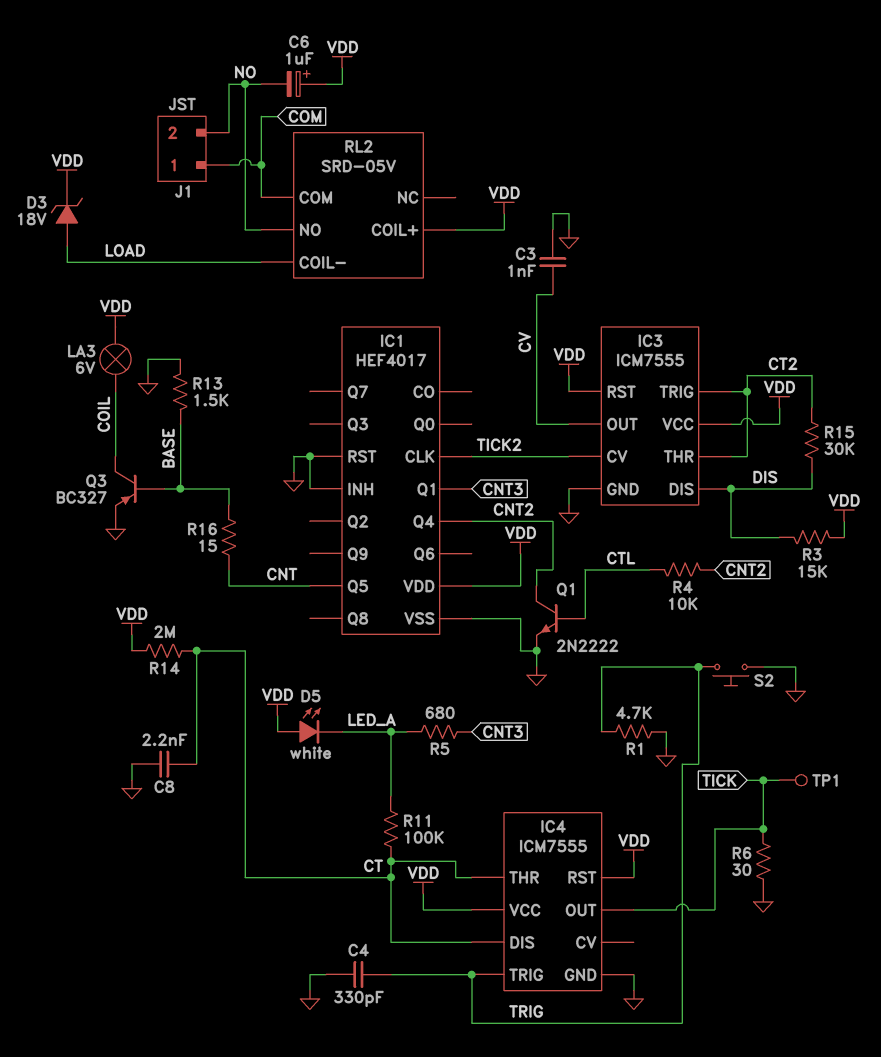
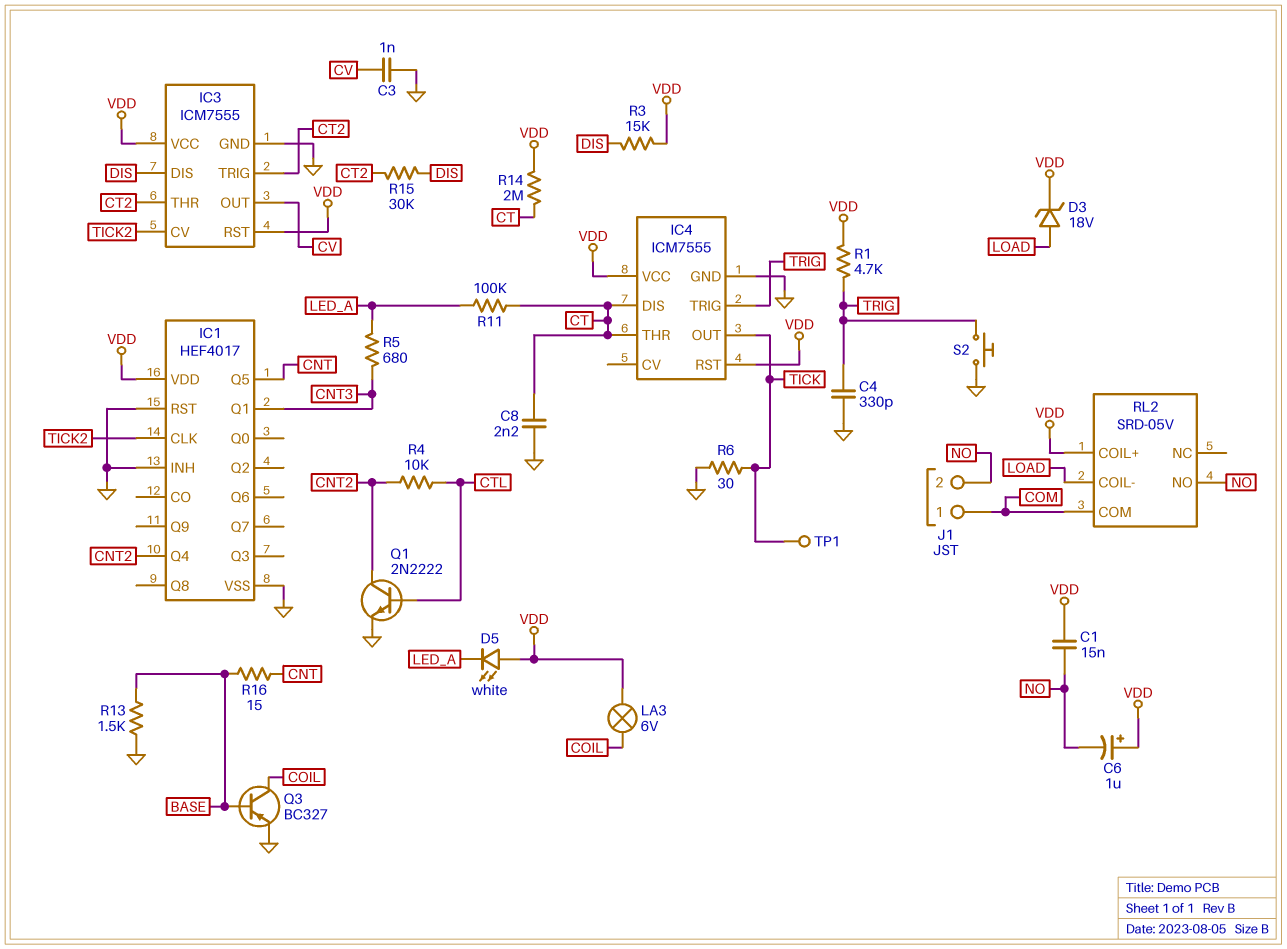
C1: none -> 15nF (NO, VDD)
R1: 4.7k (GND, TRIG) -> 4.7k (TRIG, VDD)

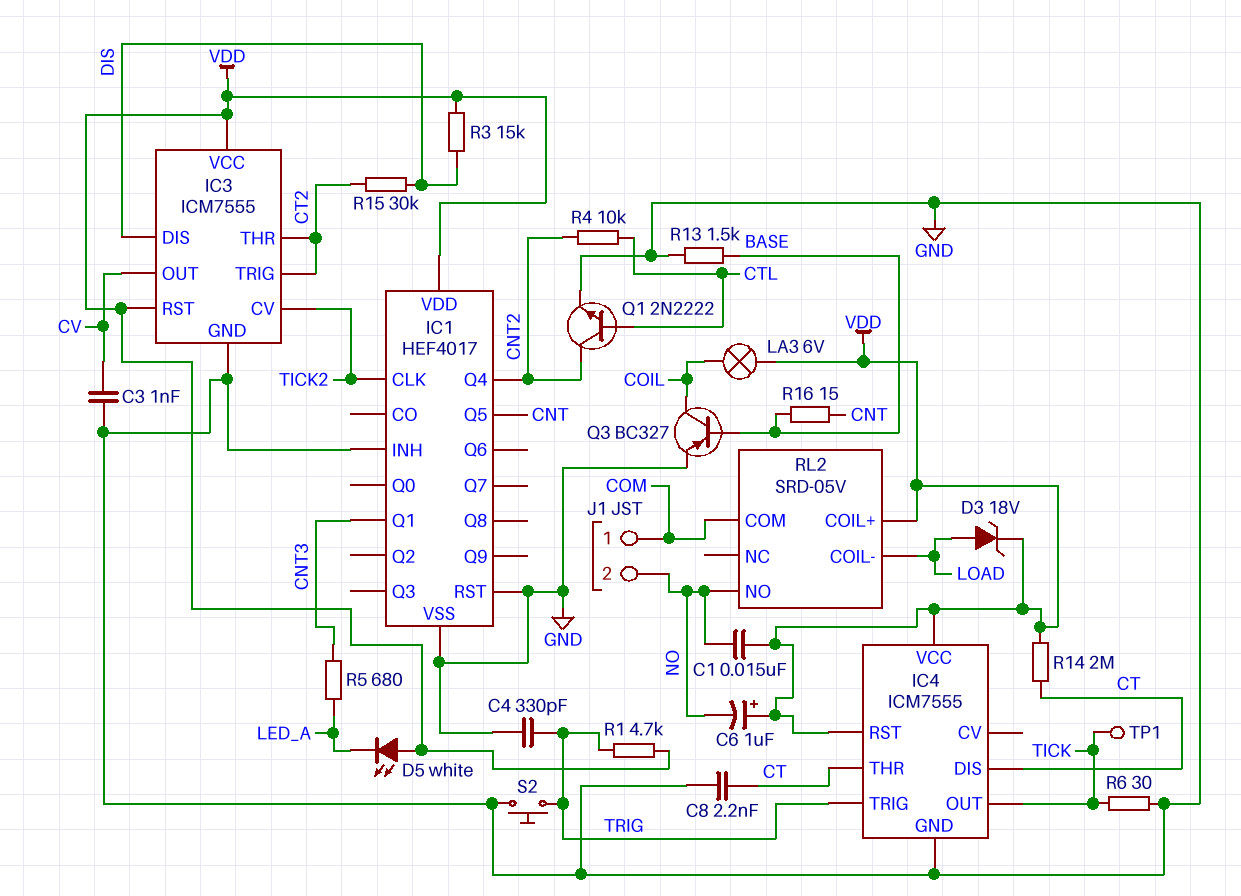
R11: 100k (CT, LED_A) -> none

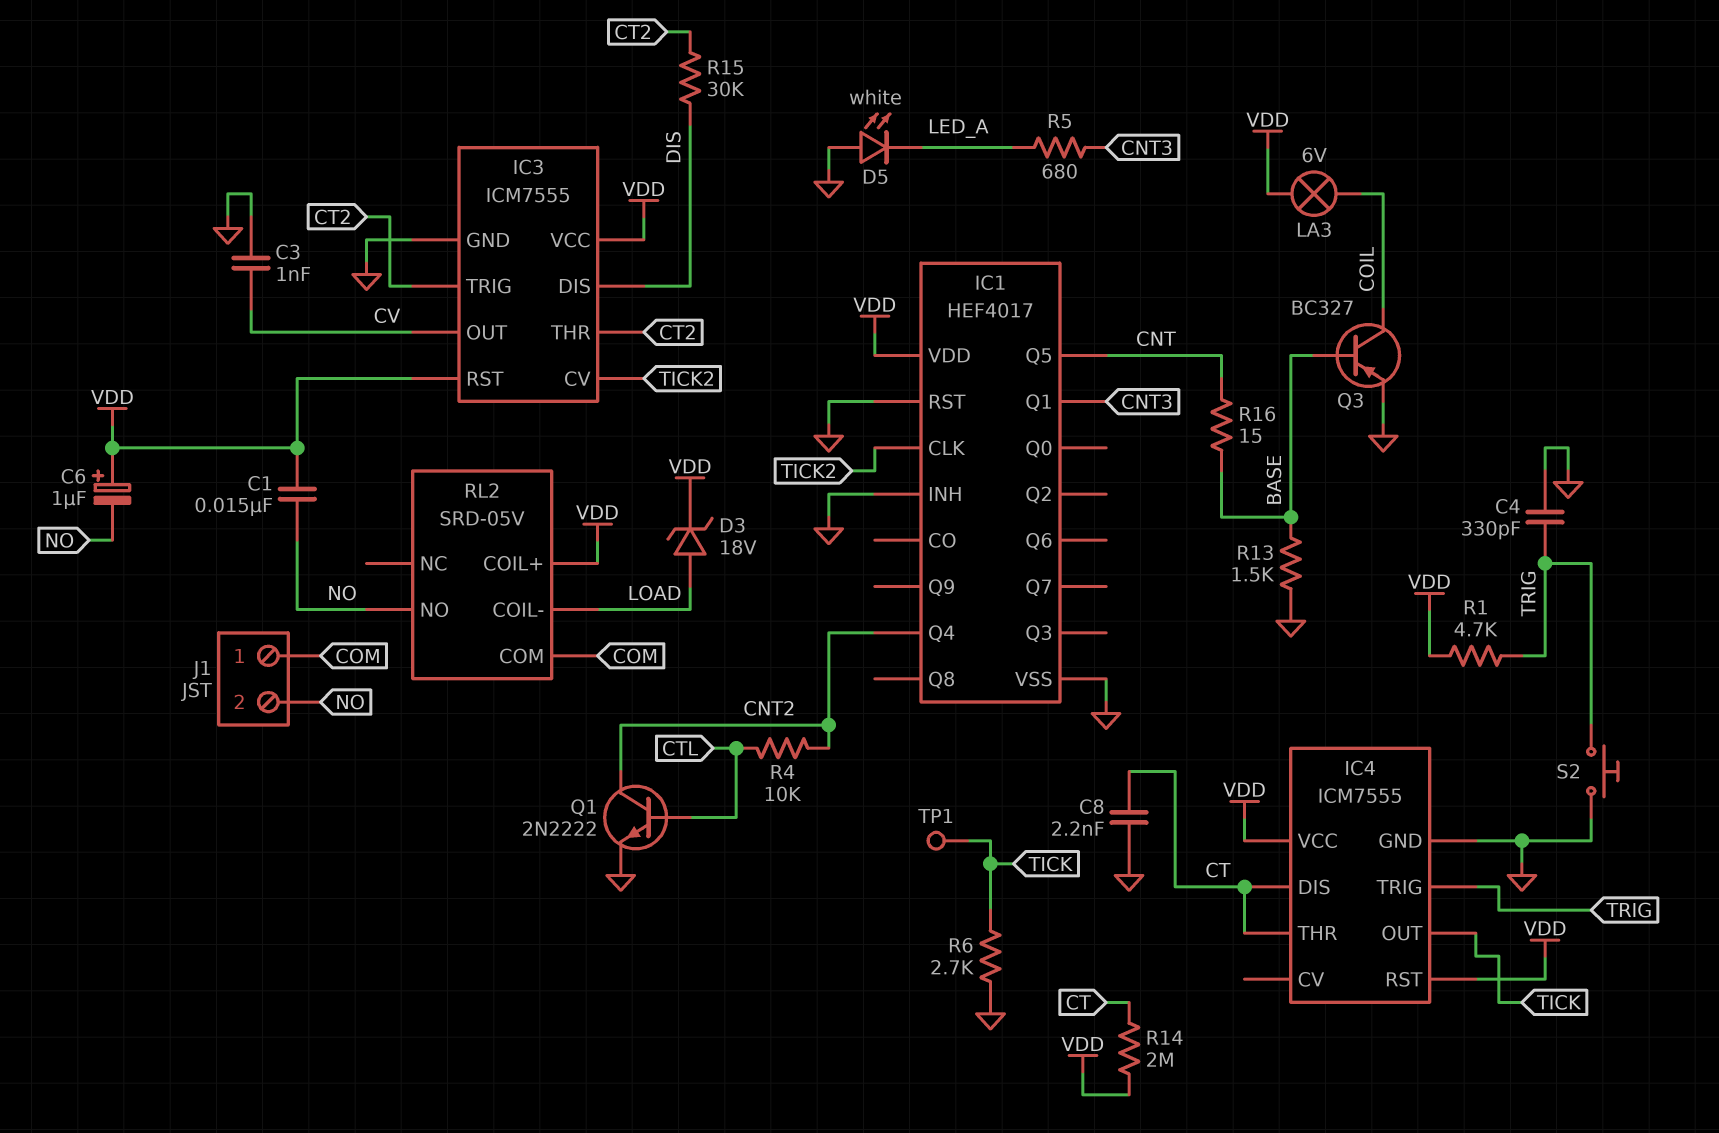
D5: LED white (A VDD, K LED_A) -> LED white (A GND, K LED_A)
R3: 15k (DIS, VDD) -> none
R6: 30 (GND, TICK) -> 2.7k (GND, TICK)

